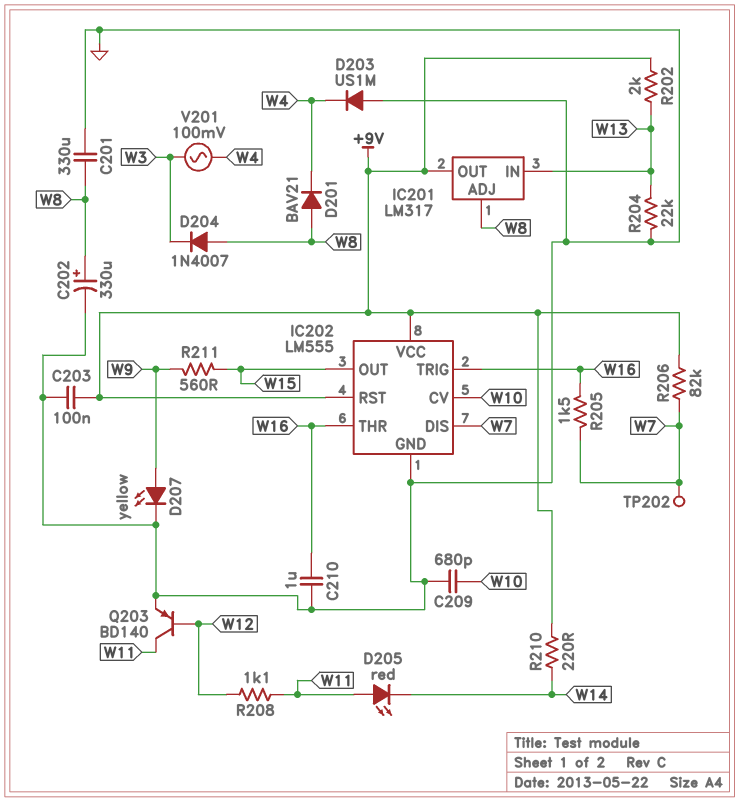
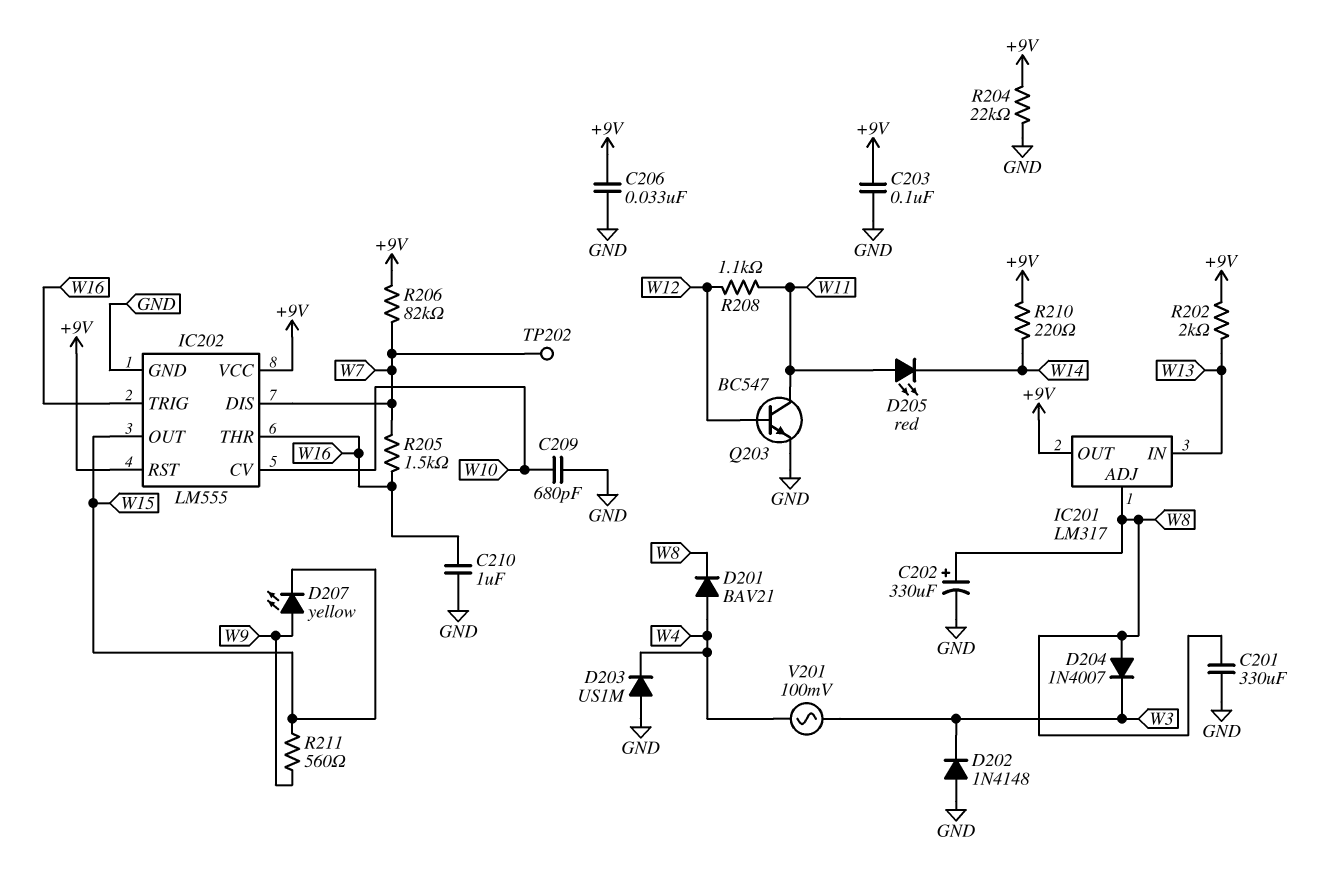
C206: none -> 33nF (+9V, GND)
D201: diode BAV21 (A W8, K W4) -> diode BAV21 (A W4, K W8)
D202: none -> diode 1N4148 (A GND, K W3)
D207: LED yellow (A W9, K GND) -> LED yellow (A W9, K W15)
Q203: PNP BD140 (B W12, C W11, E GND) -> NPN BC547 (B W12, C W11, E GND)
R204: 22k (GND, W13) -> 22k (+9V, GND)

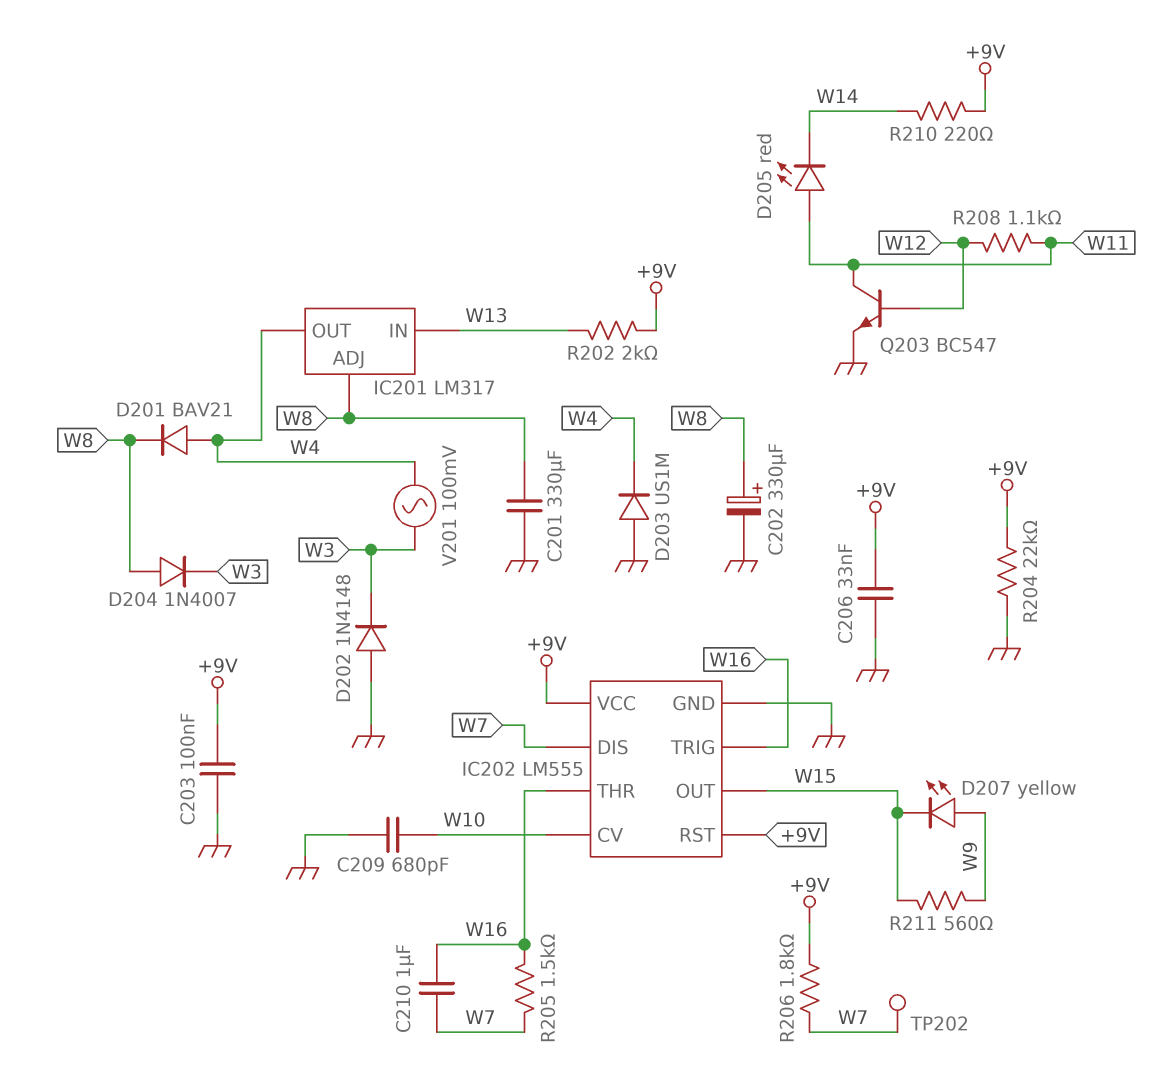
C210: 1uF (GND, W16) -> 1uF (W7, W16)
IC201 pin OUT: +9V -> W4
R206: 82k (+9V, W7) -> 1.8k (+9V, W7)

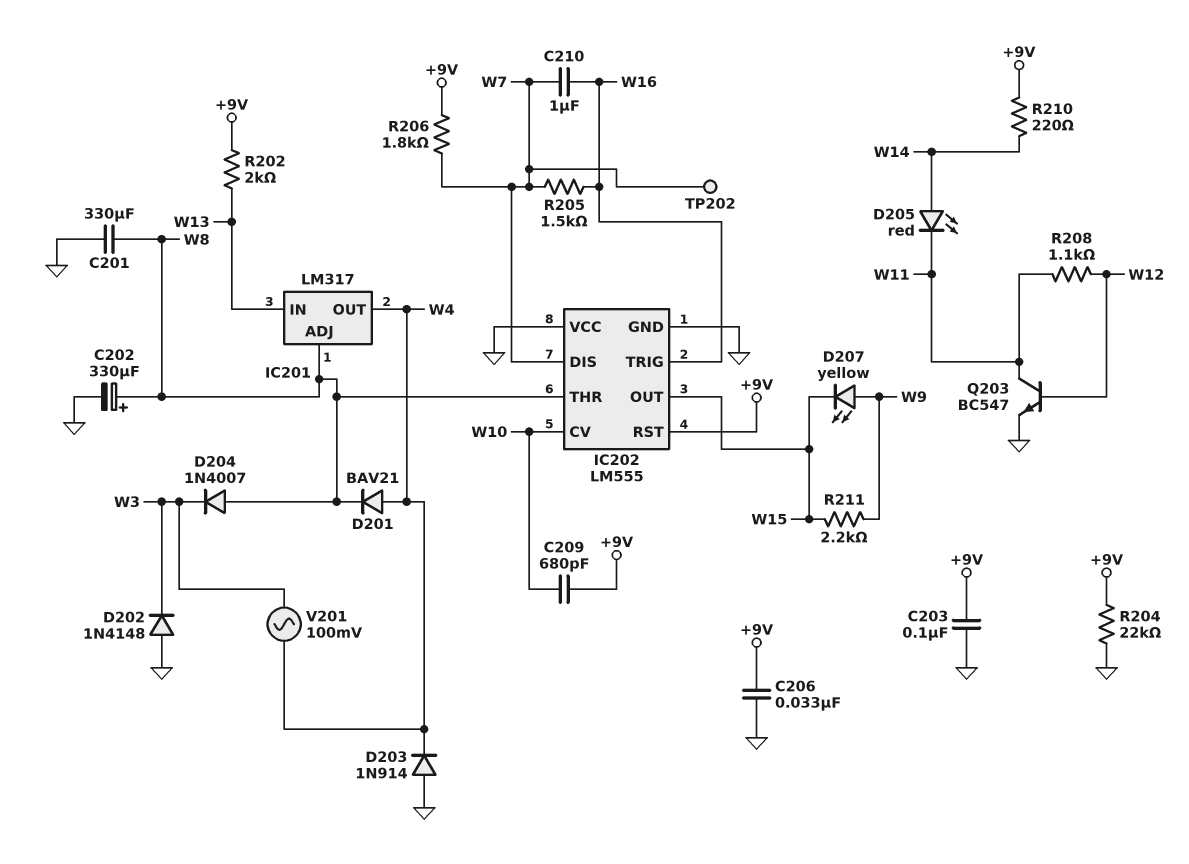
C209: 680pF (GND, W10) -> 680pF (+9V, W10)
D203: diode US1M (A GND, K W4) -> diode 1N914 (A GND, K W4)
D205: LED red (A W11, K W14) -> LED red (A W14, K W11)
IC202 pin THR: W16 -> W8
IC202 pin VCC: +9V -> GND
R211: 560 (W9, W15) -> 2.2k (W9, W15)

